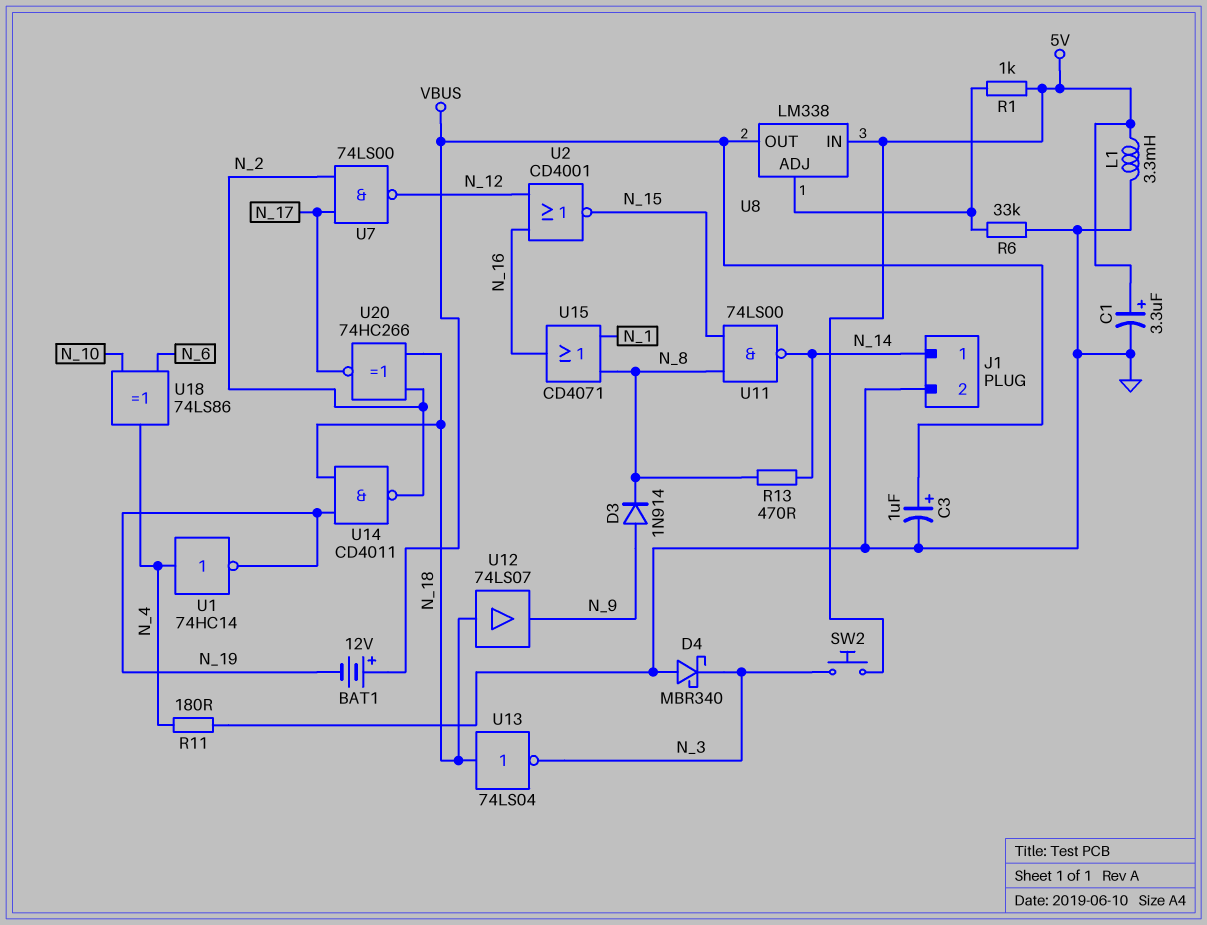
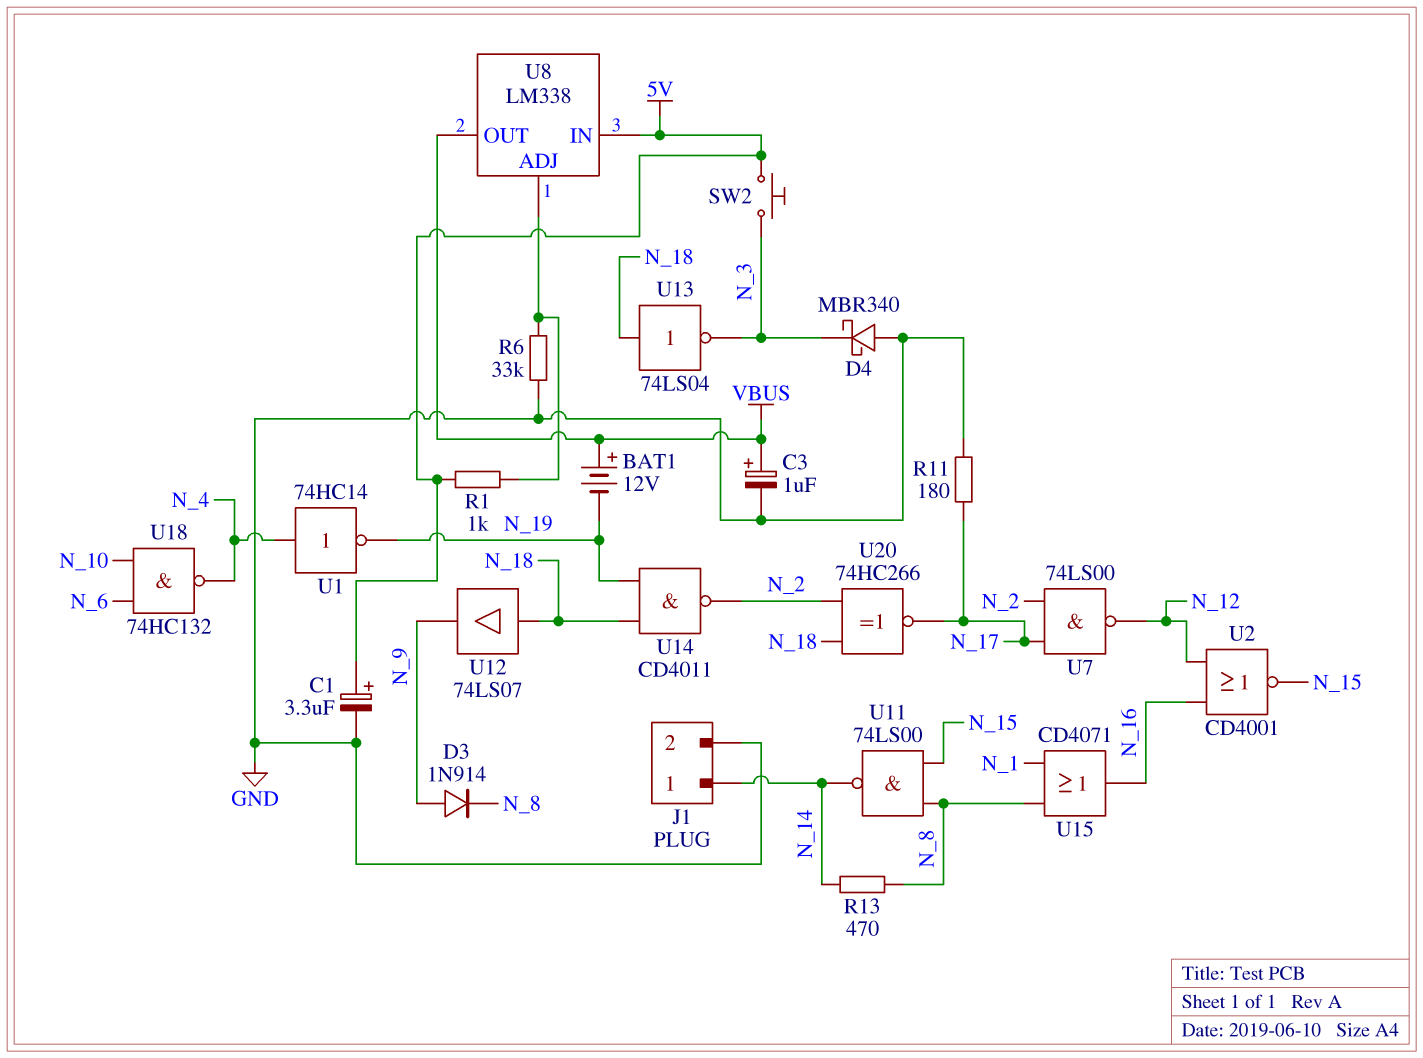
L1: 3.3mH (5V, GND) -> none
R11: 180 (GND, N_4) -> 180 (GND, N_17)
U18: XOR 74LS86 (in N_6, in N_10, out N_4) -> NAND 74HC132 (in N_6, in N_10, out N_4)

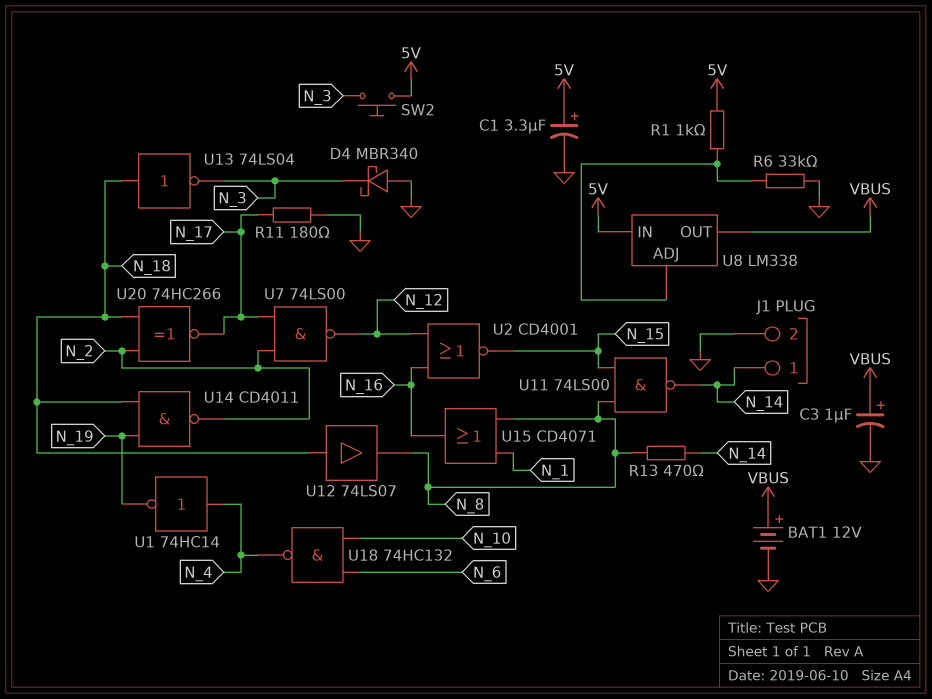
BAT1: 12V (plus VBUS, minus N_19) -> 12V (plus VBUS, minus GND)
D3: diode 1N914 (A N_9, K N_8) -> none
U12: buffer 74LS07 (in N_18, out N_9) -> buffer 74LS07 (in N_18, out N_8)

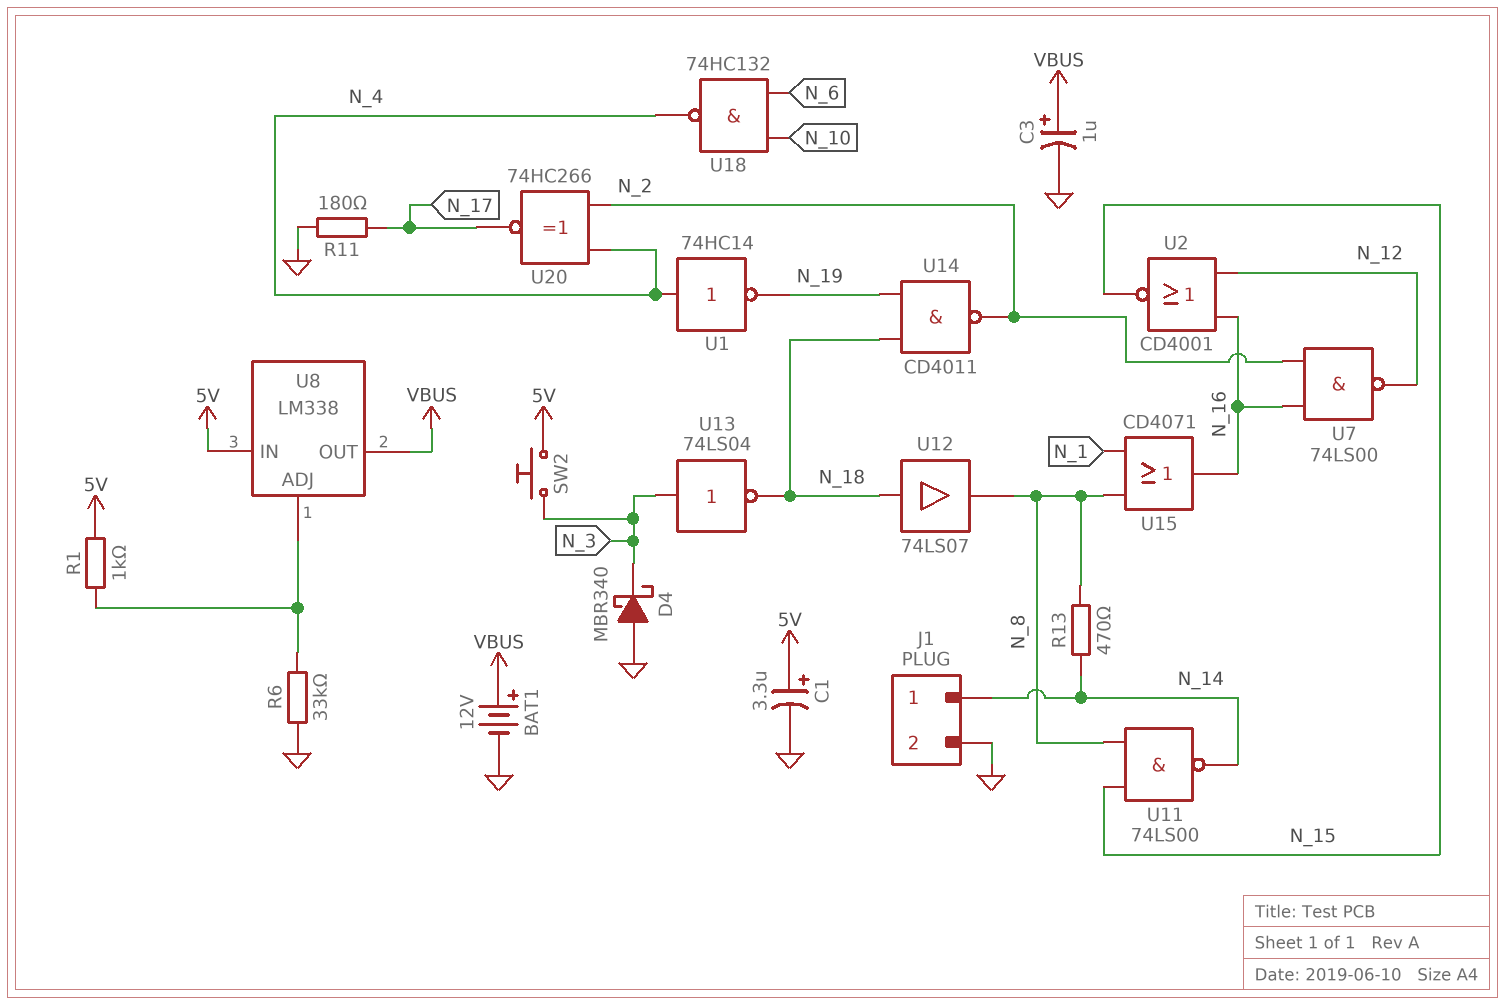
U7: NAND 74LS00 (in N_2, in N_17, out N_12) -> NAND 74LS00 (in N_2, in N_16, out N_12)
U13: NOT 74LS04 (in N_18, out N_3) -> NOT 74LS04 (in N_3, out N_18)
U20: XNOR 74HC266 (in N_2, in N_18, out N_17) -> XNOR 74HC266 (in N_2, in N_4, out N_17)

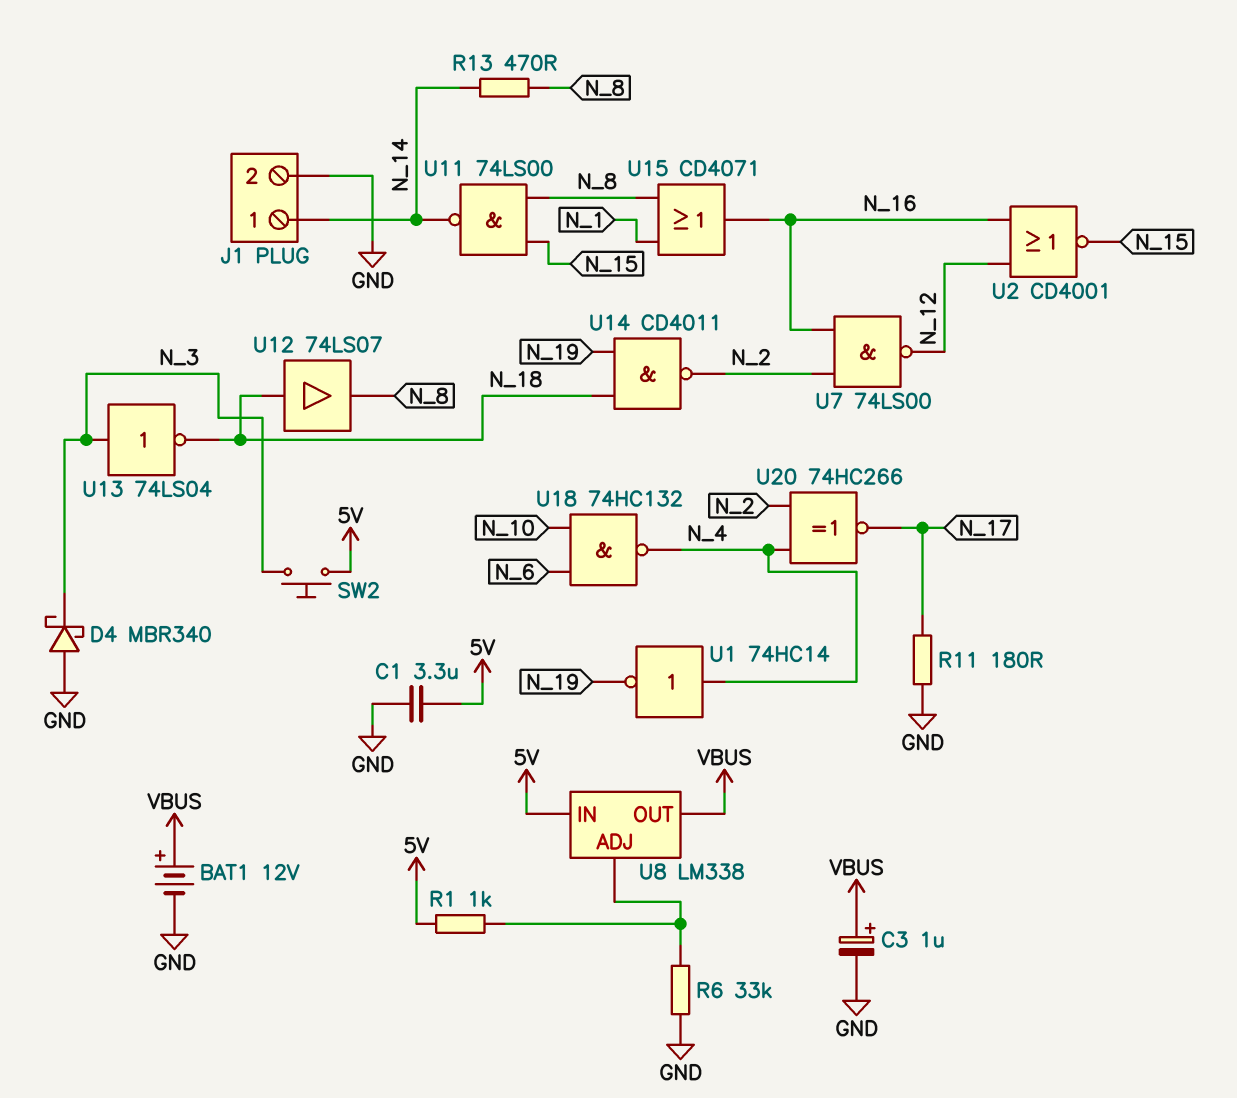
C1: 3.3uF (plus 5V, minus GND) -> 3.3uF (5V, GND)

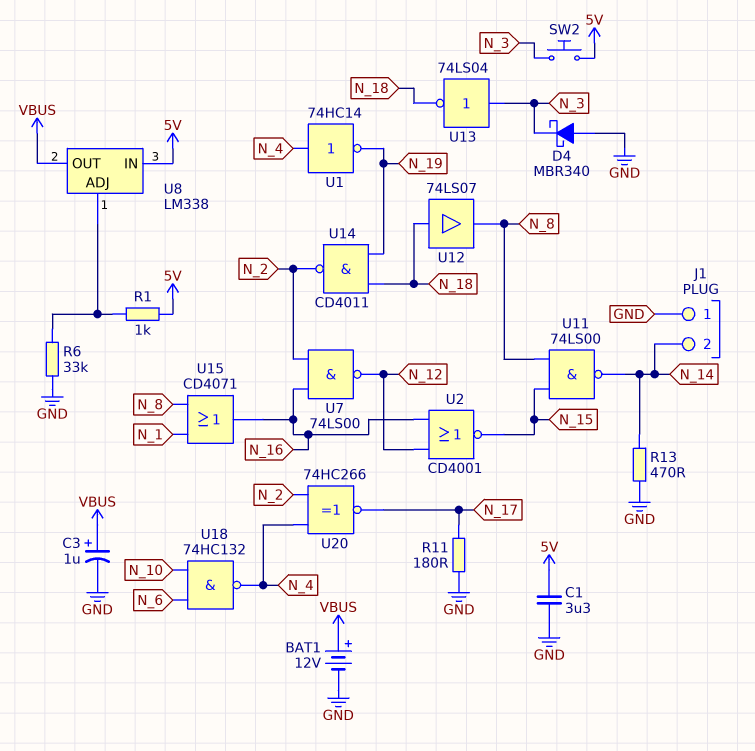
J1 pin 1: N_14 -> GND
J1 pin 2: GND -> N_14
R13: 470 (N_8, N_14) -> 470 (GND, N_14)

